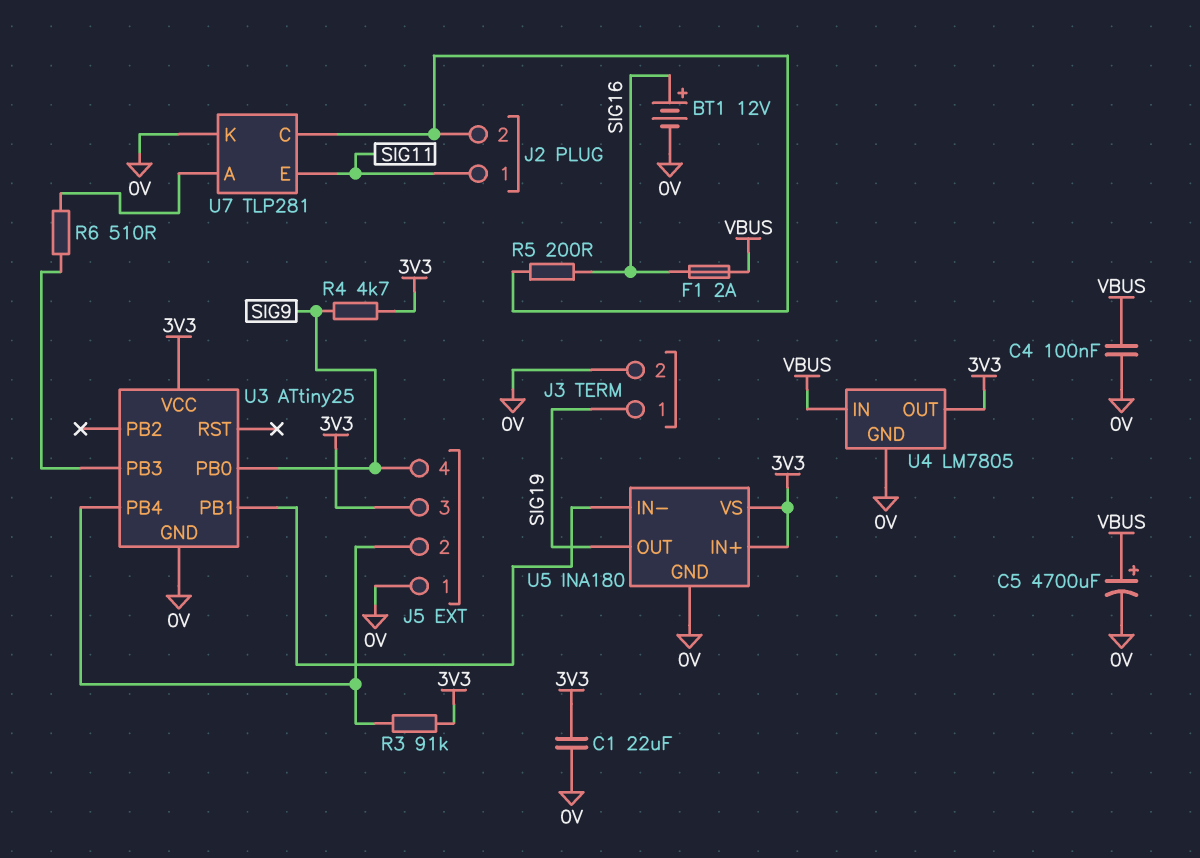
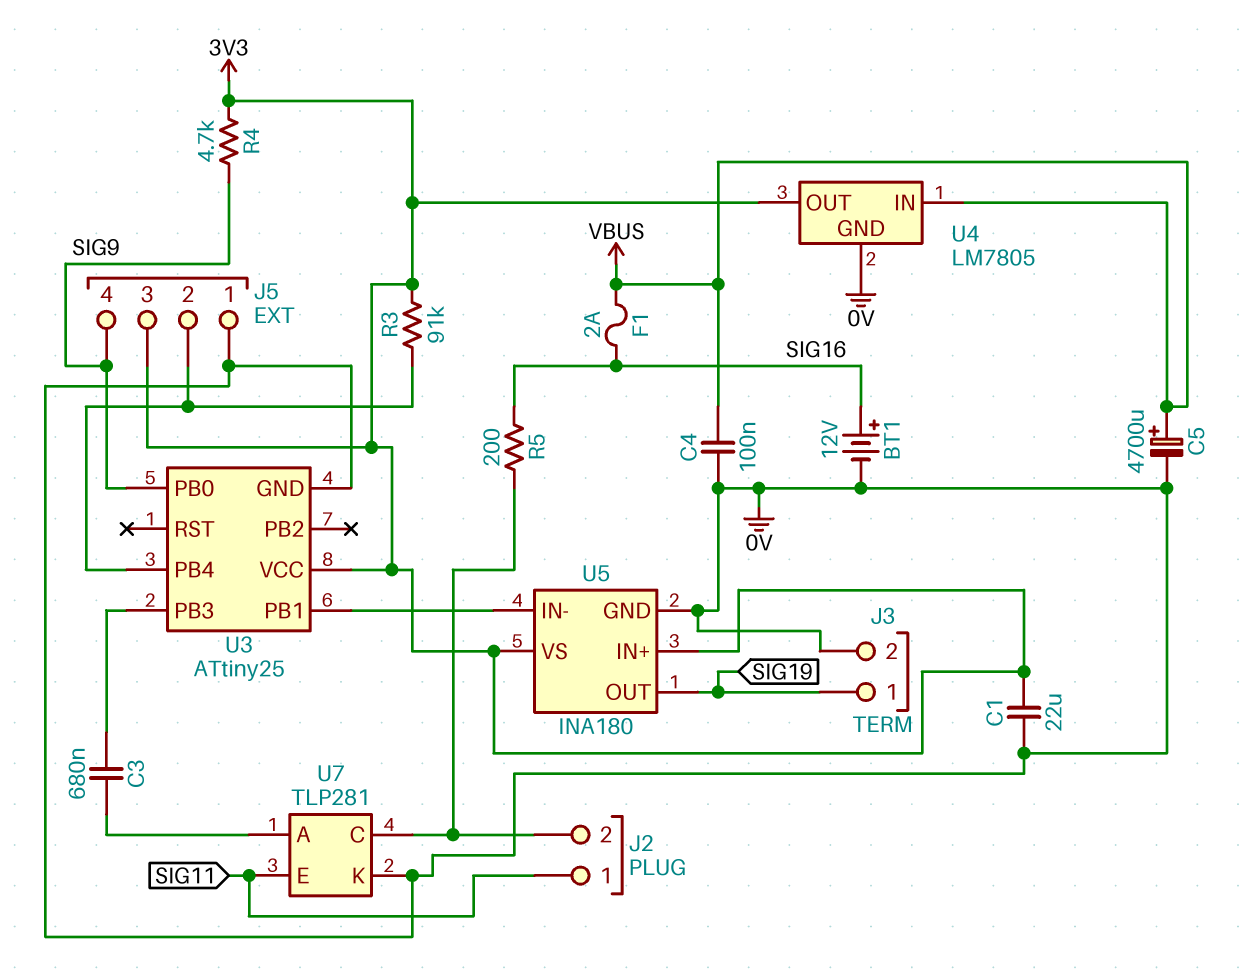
C3: none -> 680nF (U3/PB3, U7/A)
R6: 510 (U3/PB3, U7/A) -> none

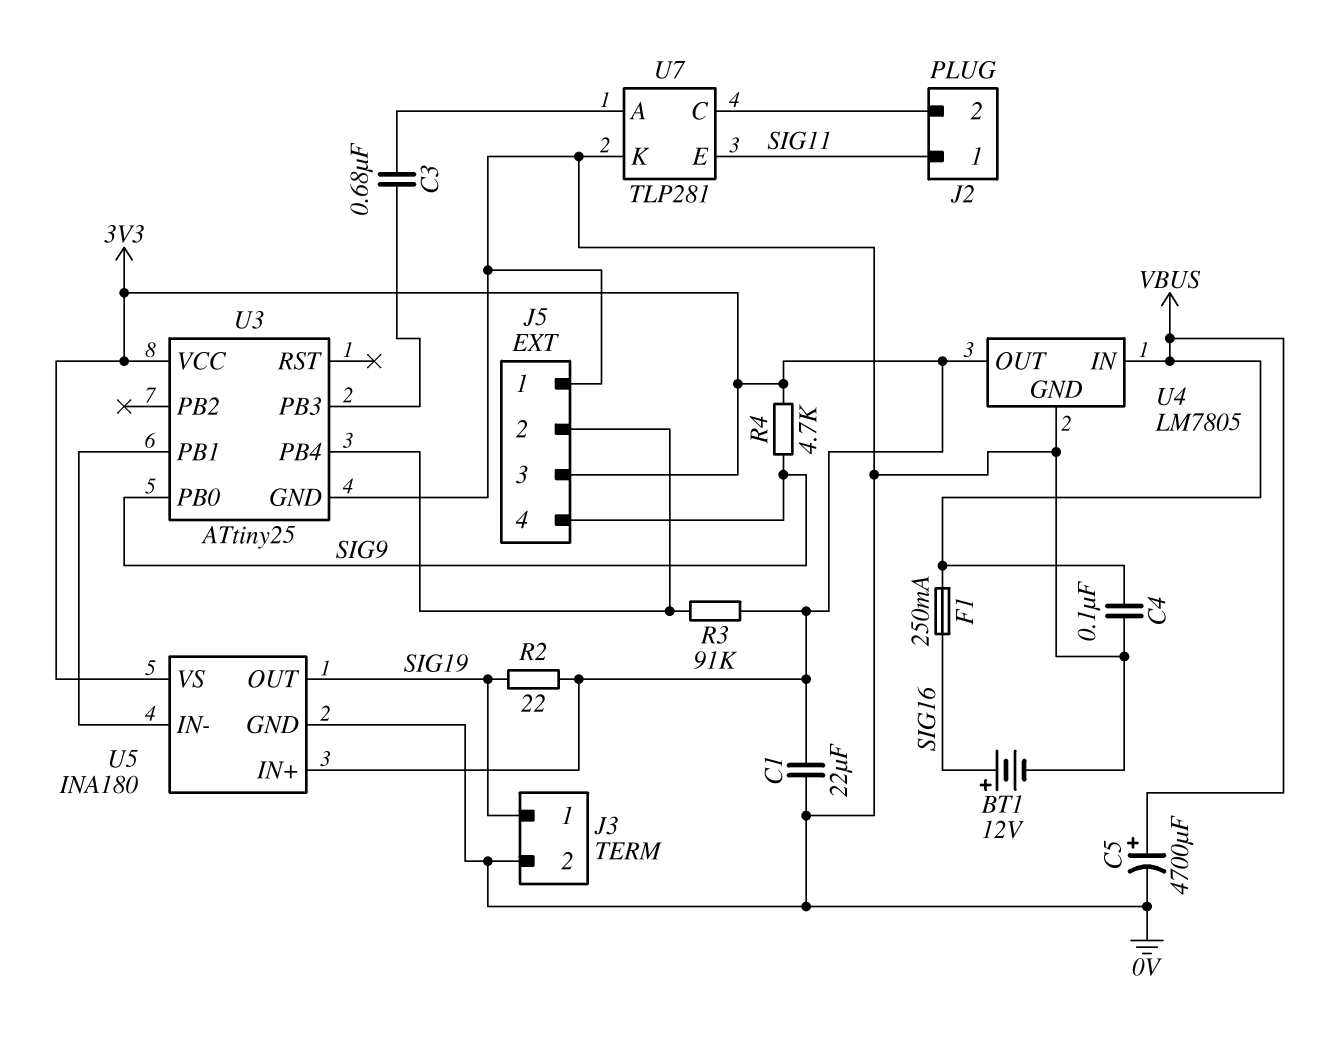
F1: 2A (SIG16, VBUS) -> 250mA (SIG16, VBUS)
R2: none -> 22 (3V3, SIG19)
R5: 200 (J2/2, SIG16) -> none

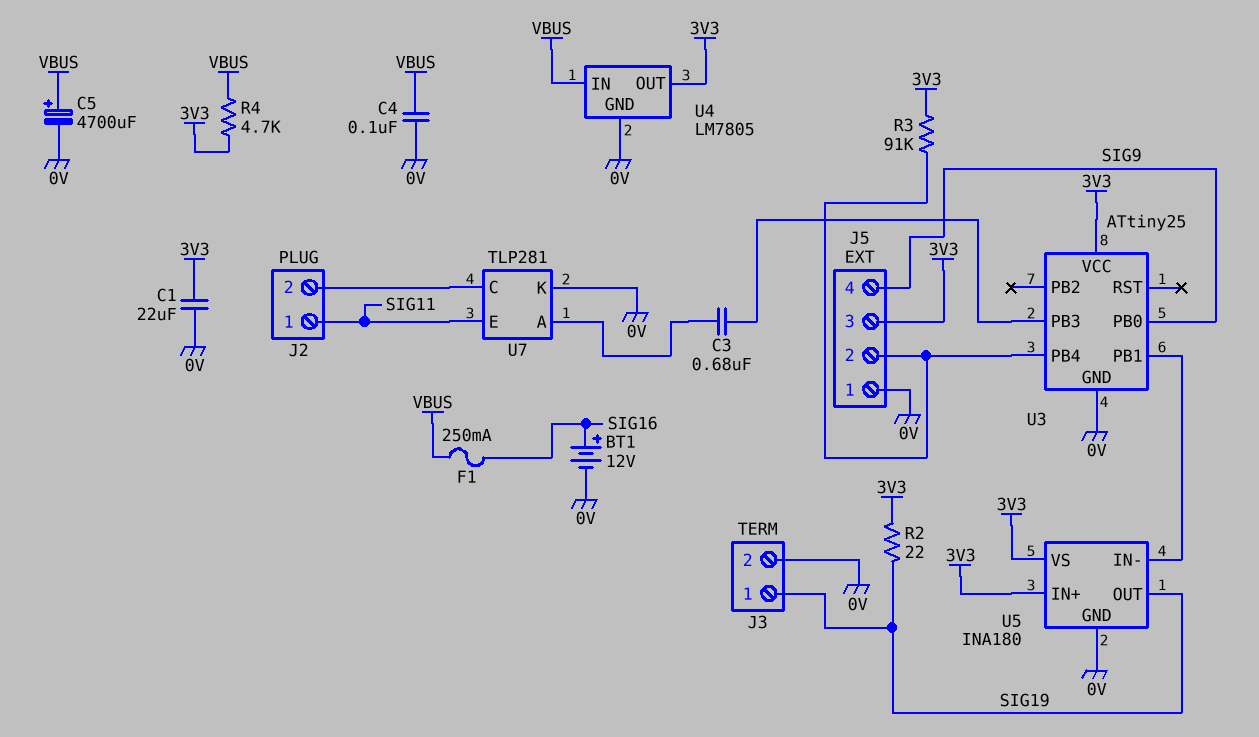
R4: 4.7k (3V3, SIG9) -> 4.7k (3V3, VBUS)

